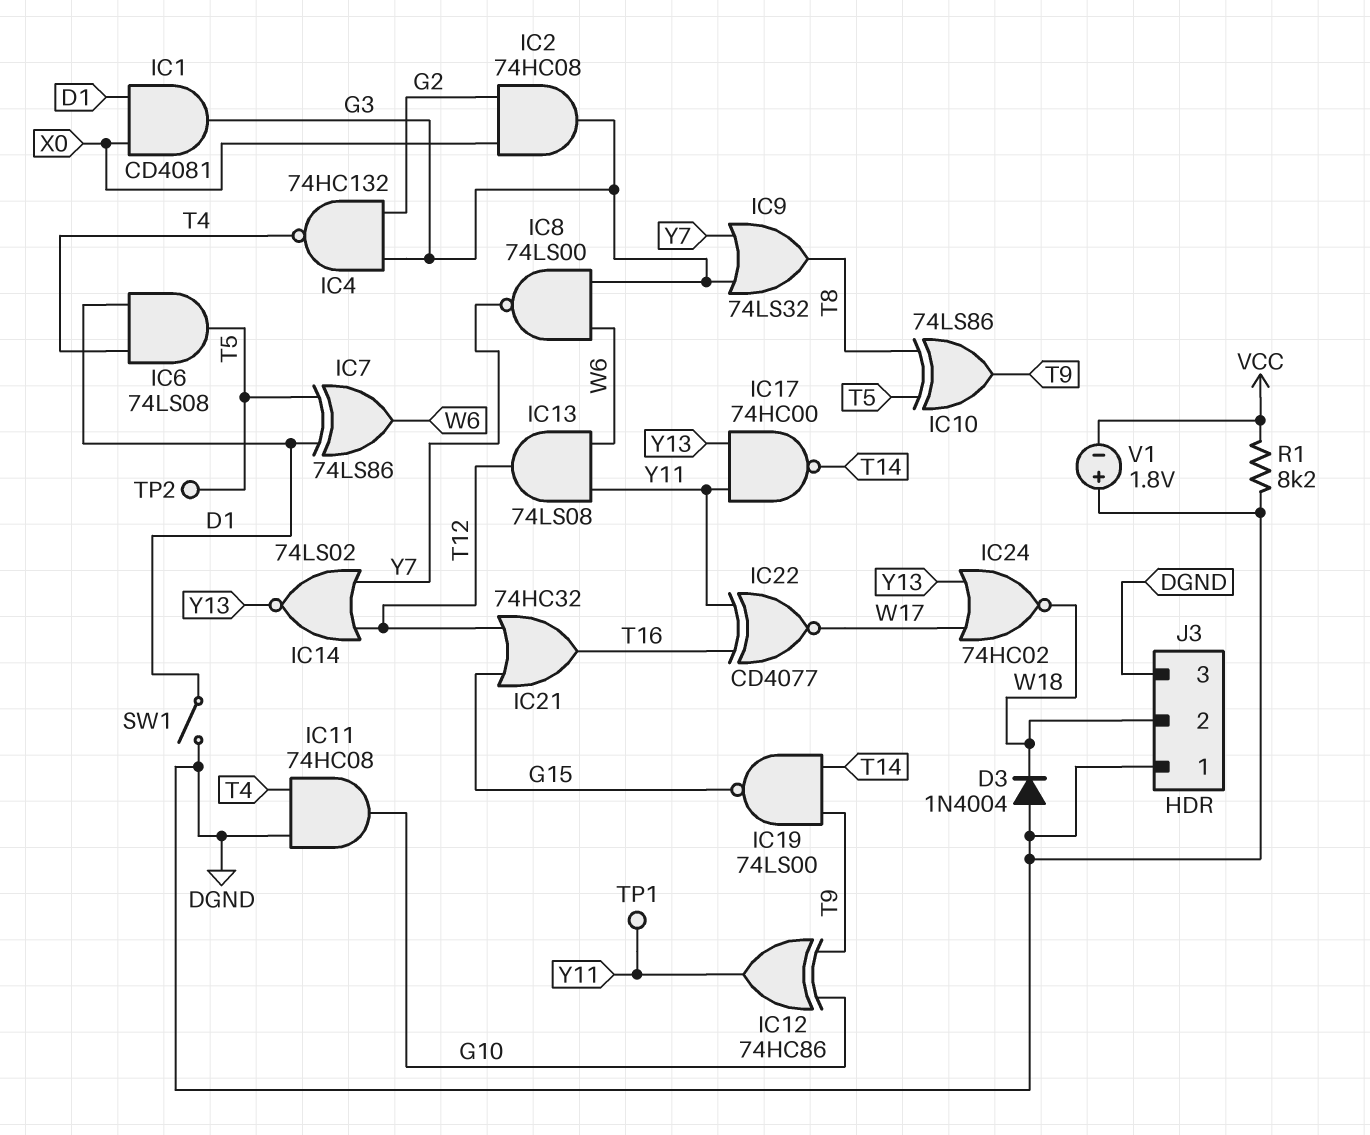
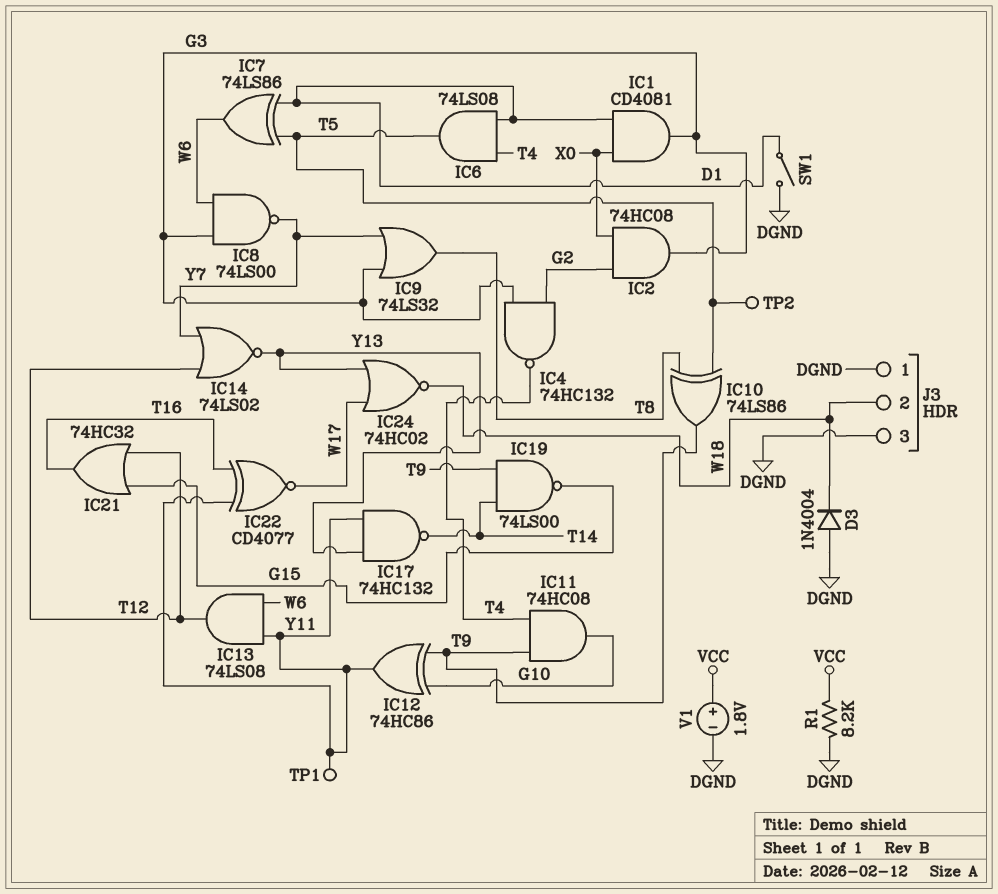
IC11: AND 74HC08 (in DGND, in T4, out G10) -> AND 74HC08 (in T4, in T9, out G10)
IC17: NAND 74HC00 (in Y11, in Y13, out T14) -> NAND 74HC132 (in Y11, in Y13, out T14)
V1: 1.8V (plus DGND, minus VCC) -> 1.8V (plus VCC, minus DGND)

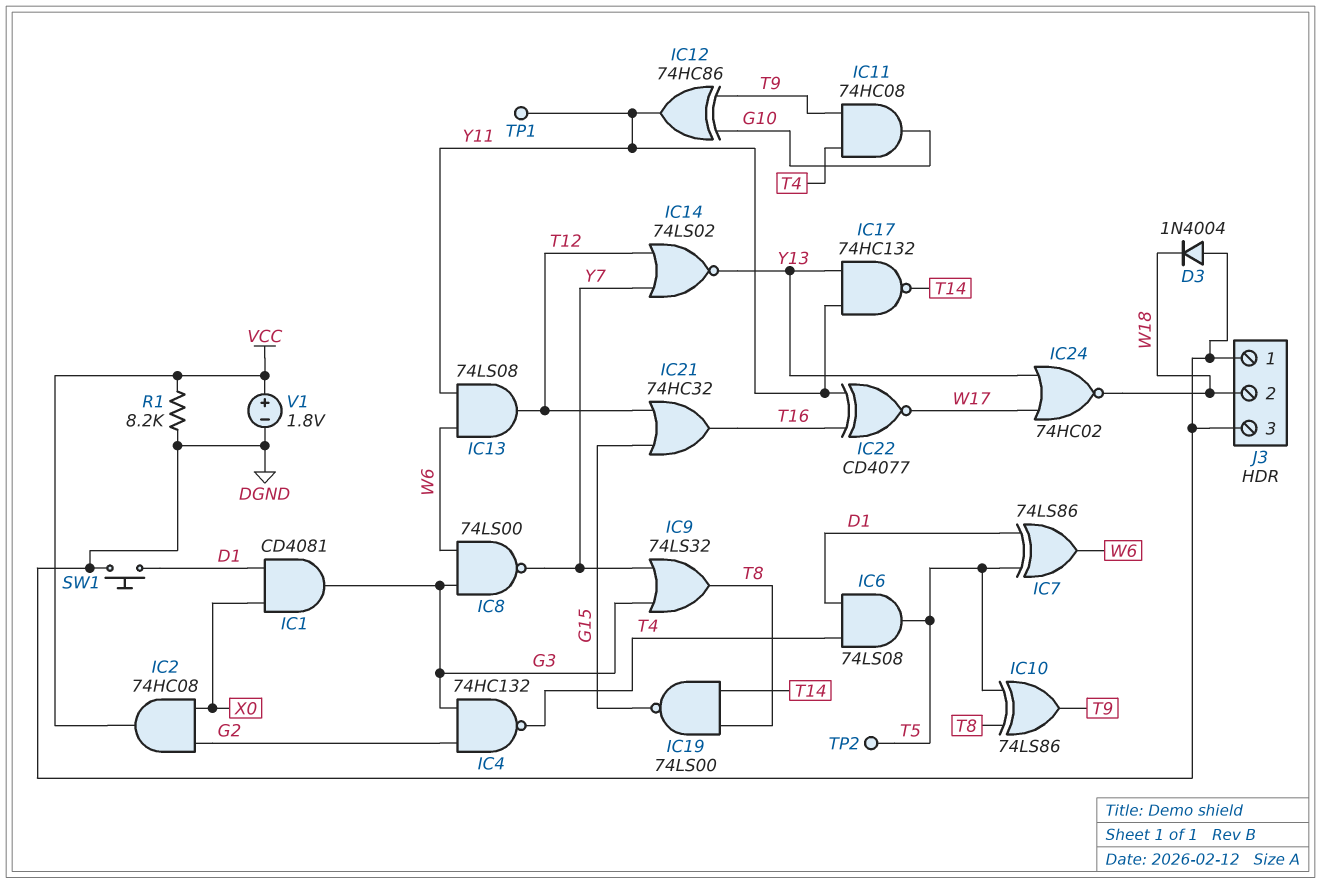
IC2: AND 74HC08 (in G2, in X0, out G3) -> AND 74HC08 (in G2, in X0, out VCC)
IC19: NAND 74LS00 (in T9, in T14, out G15) -> NAND 74LS00 (in T8, in T14, out G15)
SW1: switch (D1, DGND) -> button (D1, DGND)

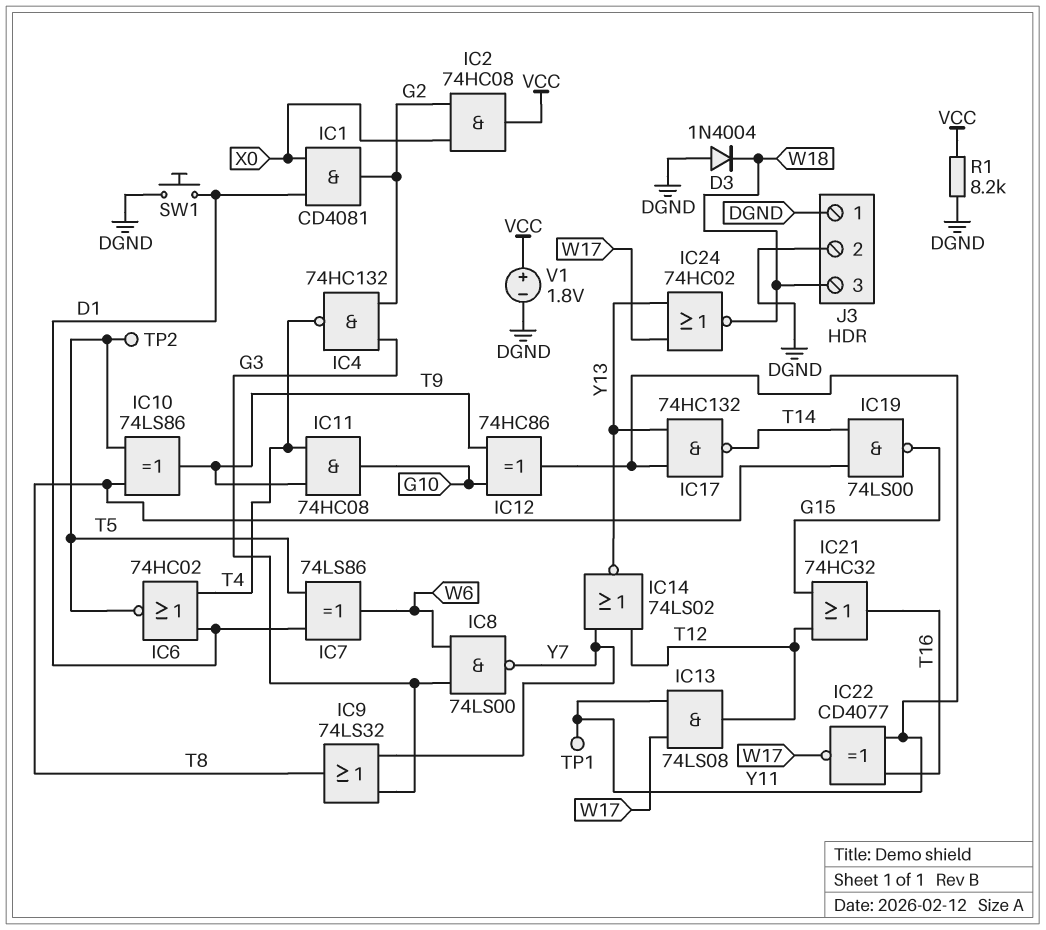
IC1: AND CD4081 (in D1, in X0, out G3) -> AND CD4081 (in D1, in X0, out G2)
IC6: AND 74LS08 (in D1, in T4, out T5) -> NOR 74HC02 (in D1, in T4, out T5)
IC13: AND 74LS08 (in W6, in Y11, out T12) -> AND 74LS08 (in W17, in Y11, out T12)
J3 pin 2: W18 -> DGND
J3 pin 3: DGND -> W18

